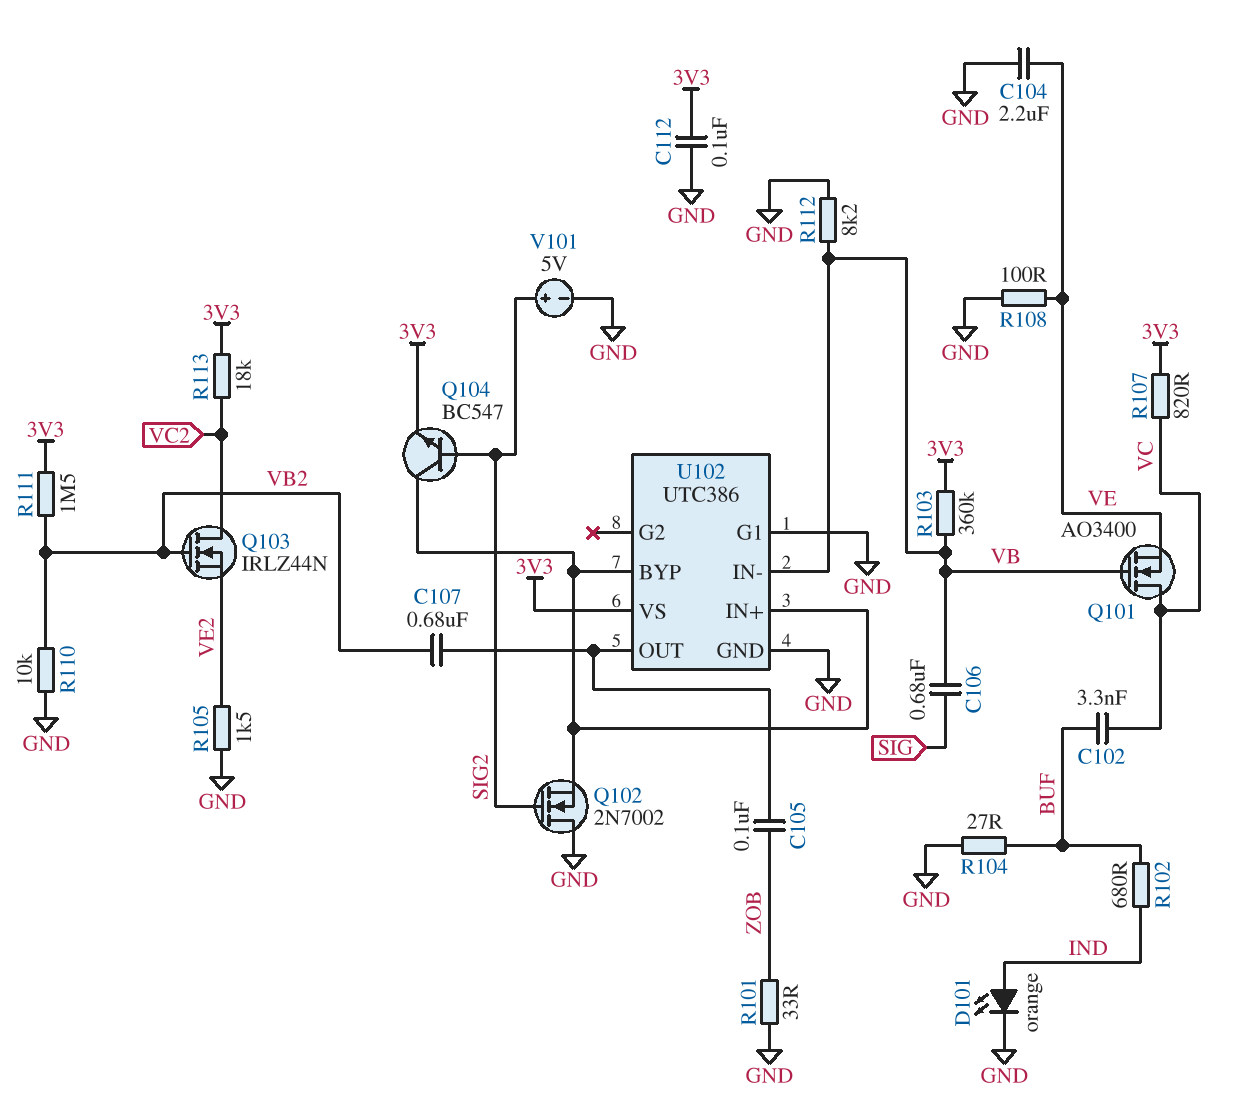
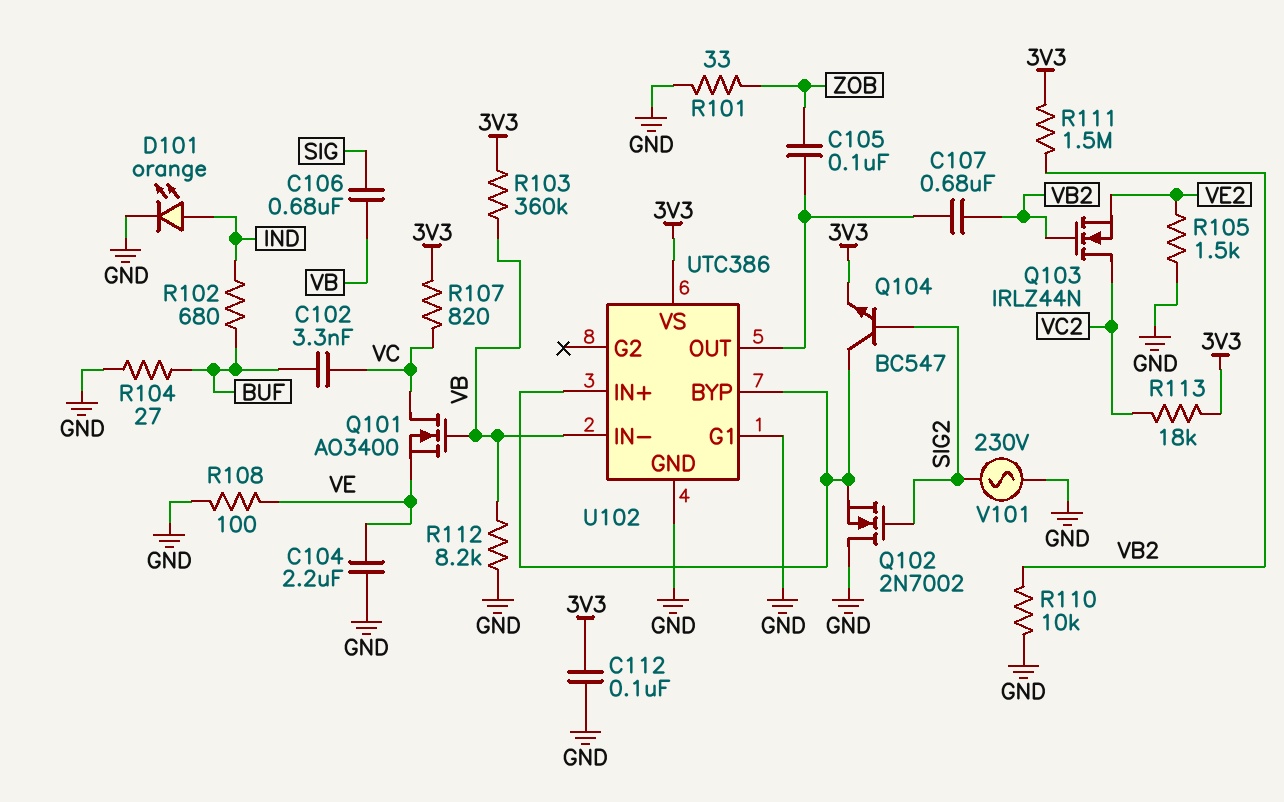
V101: 5V (plus SIG2, minus GND) -> AC 230V (GND, SIG2)

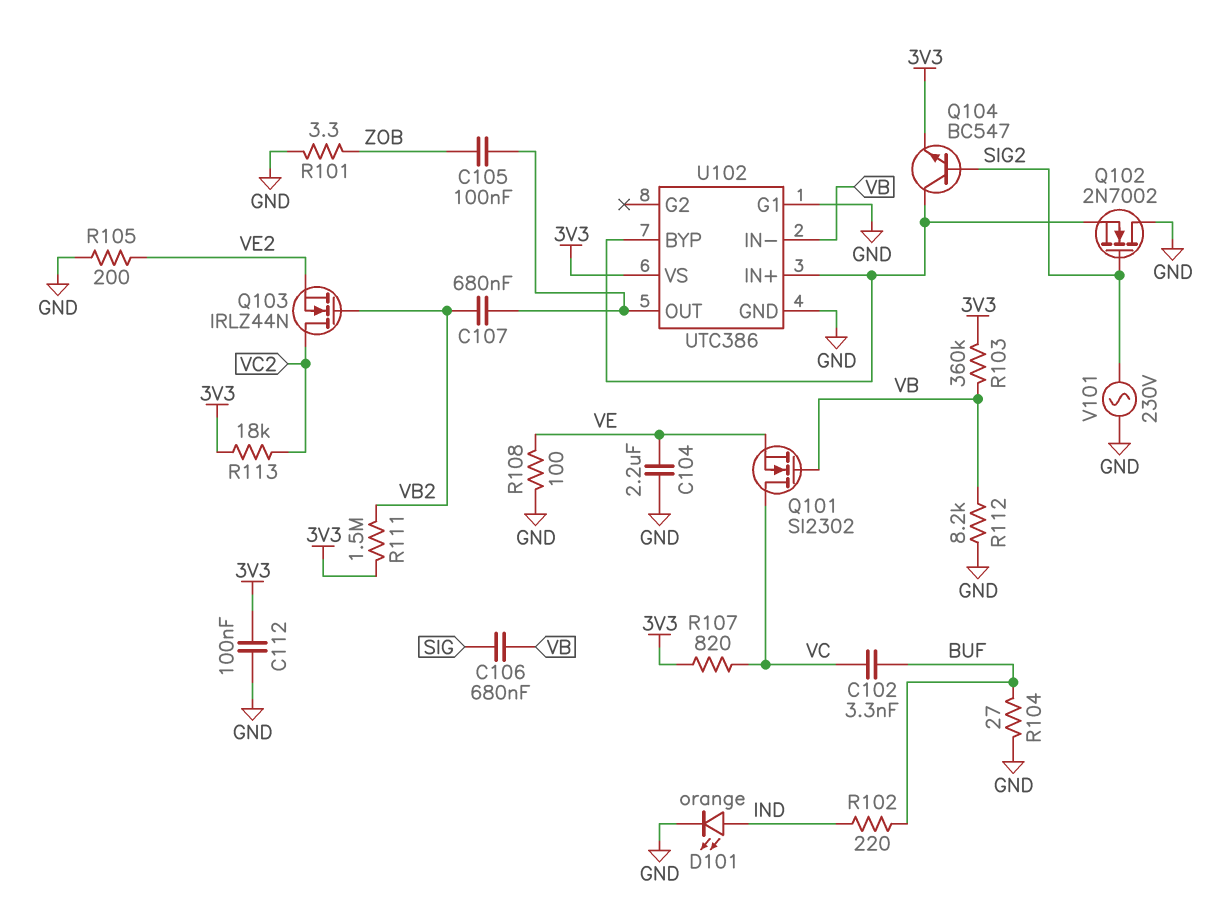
Q101: NMOS AO3400 (G VB, D VC, S VE) -> NMOS SI2302 (G VB, D VC, S VE)
R101: 33 (GND, ZOB) -> 3.3 (GND, ZOB)
R102: 680 (BUF, IND) -> 220 (BUF, IND)
R105: 1.5k (GND, VE2) -> 200 (GND, VE2)
R110: 10k (GND, VB2) -> none

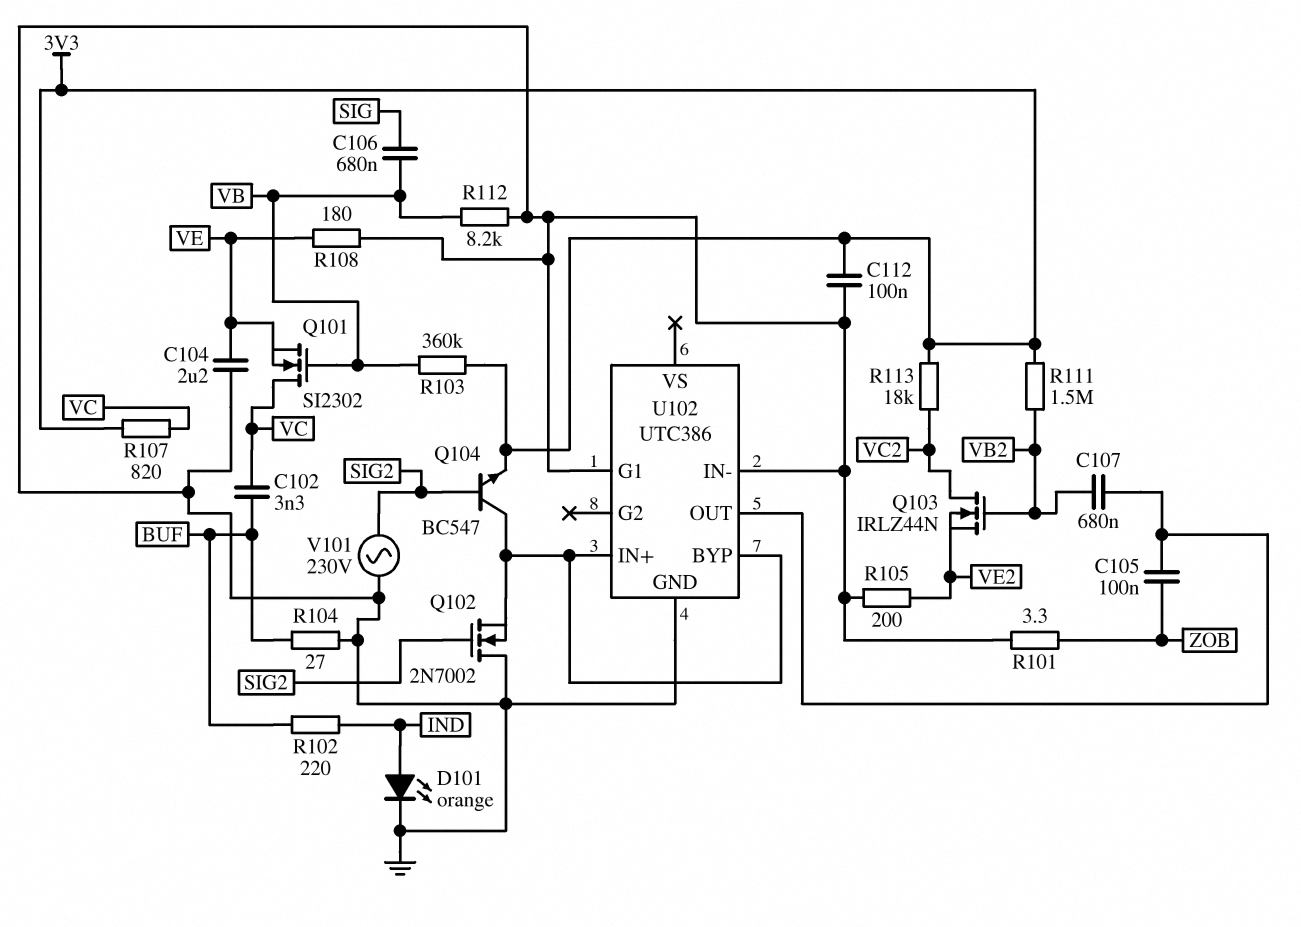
R108: 100 (GND, VE) -> 180 (GND, VE)
U102 pin IN-: VB -> GND
U102 pin VS: 3V3 -> none

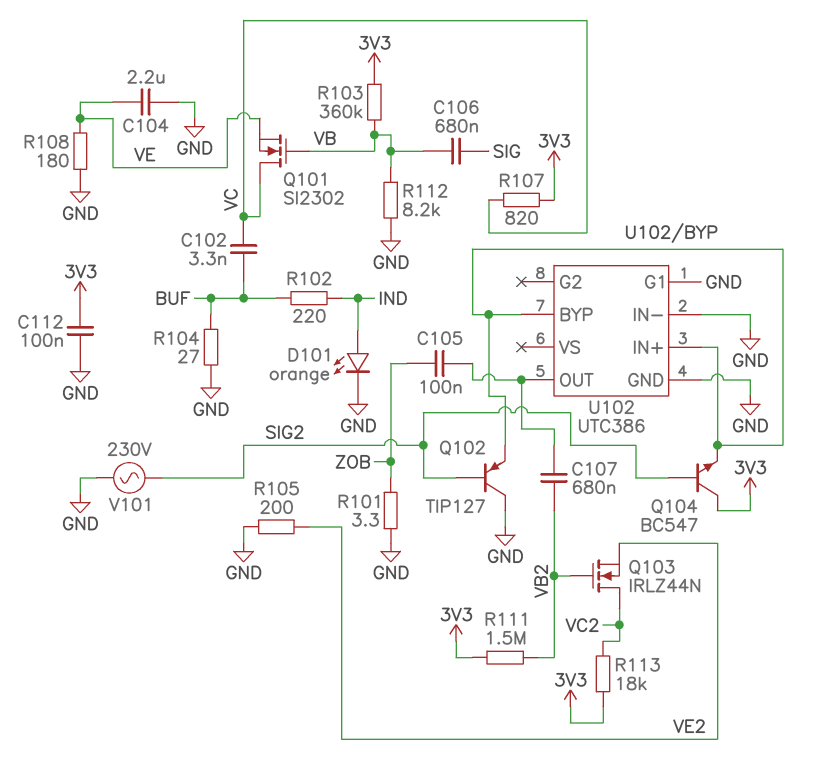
Q102: NMOS 2N7002 (G SIG2, D GND, S U102/BYP) -> PNP TIP127 (B SIG2, C GND, E U102/BYP)
Q104: NPN BC547 (B SIG2, C U102/BYP, E 3V3) -> NPN BC547 (B SIG2, C 3V3, E U102/BYP)

